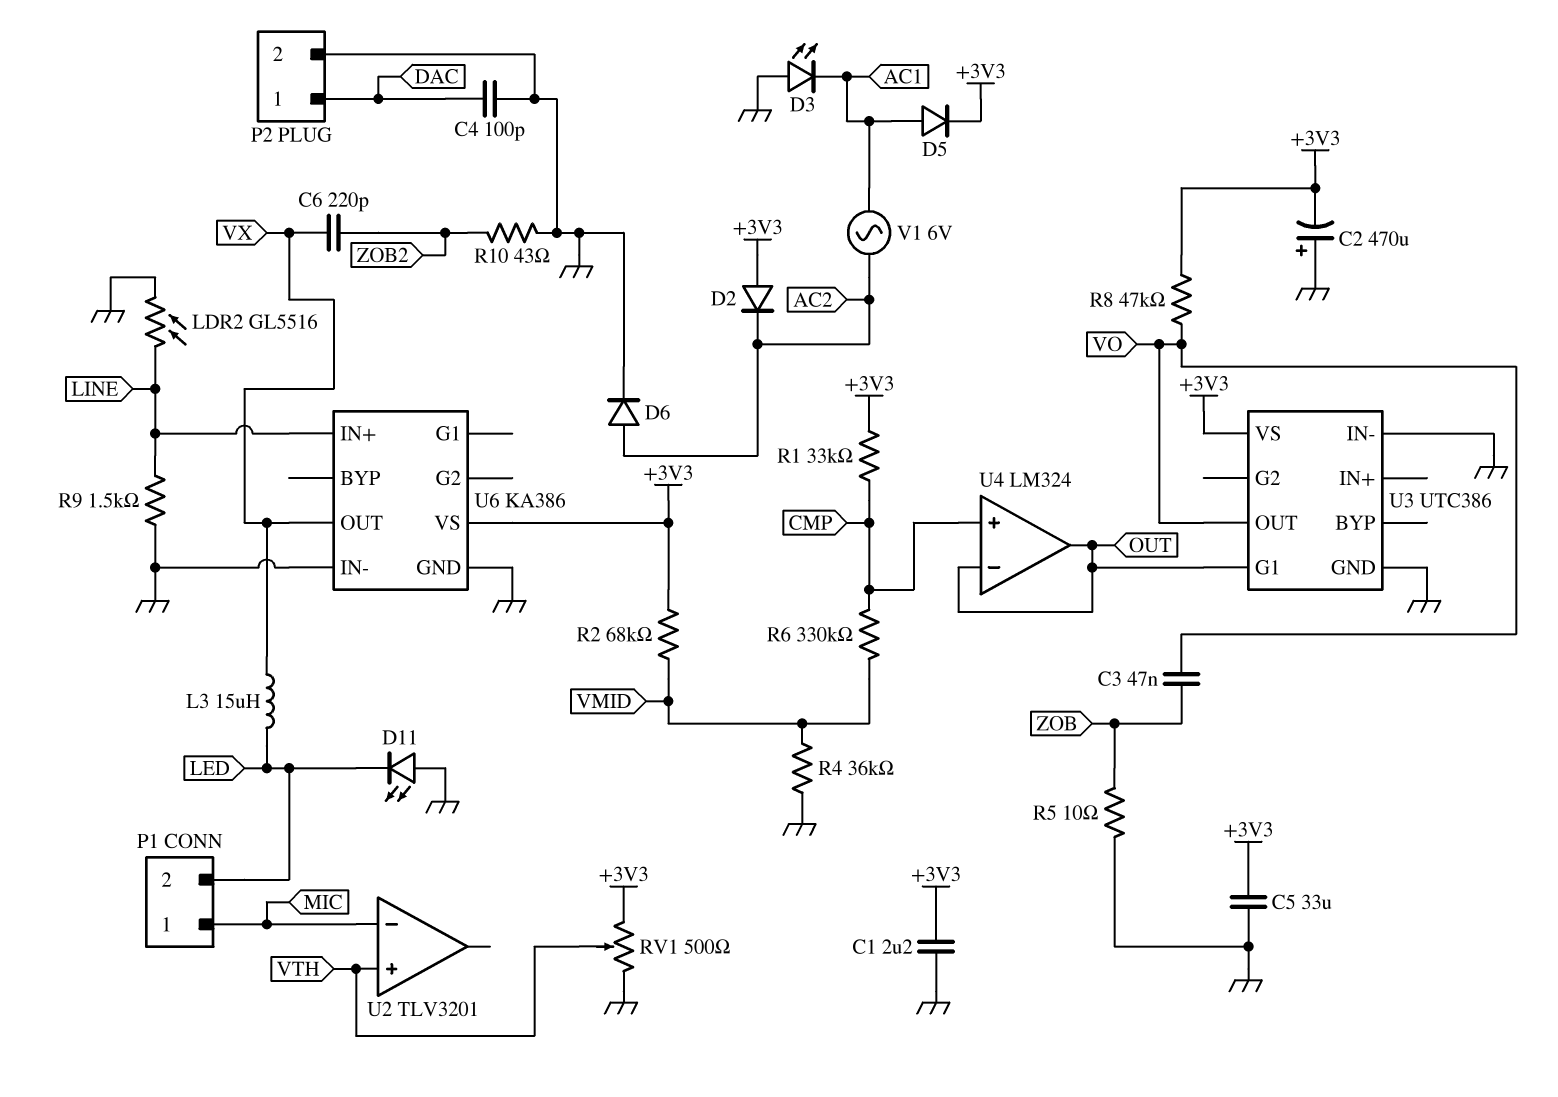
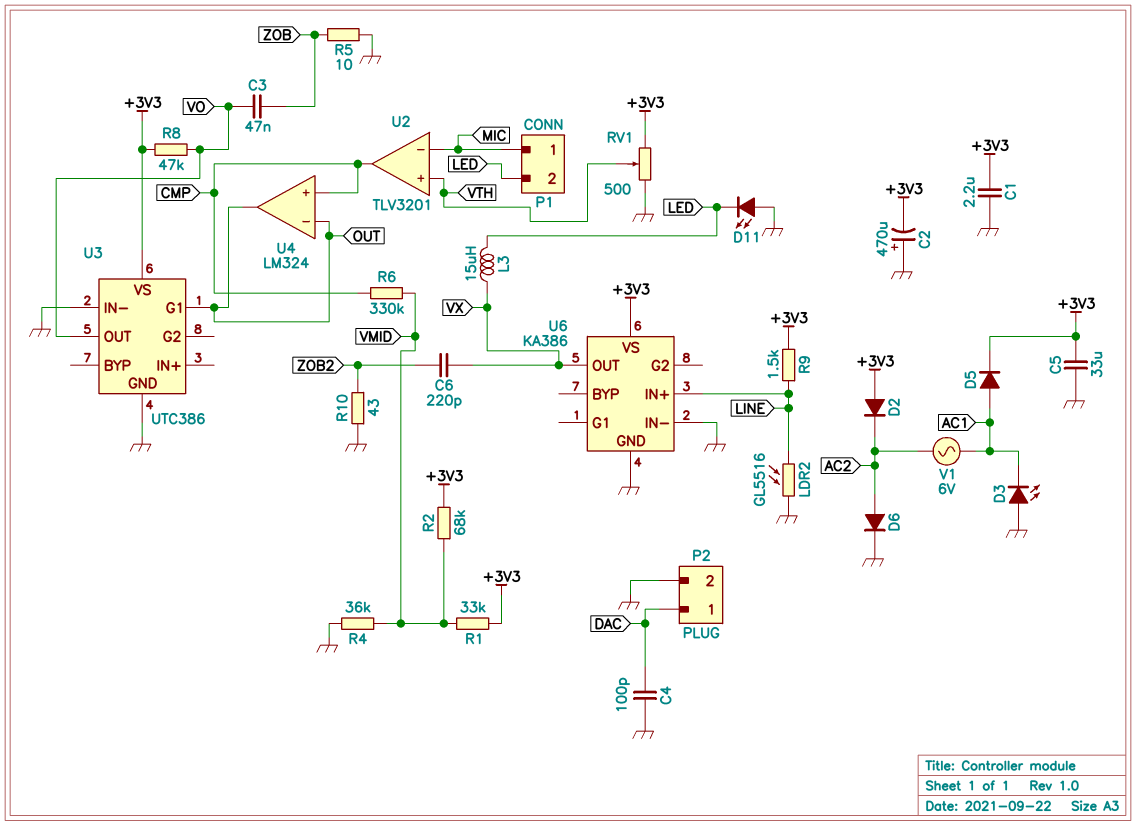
R1: 33k (+3V3, CMP) -> 33k (+3V3, VMID)
R9: 1.5k (GND, LINE) -> 1.5k (+3V3, LINE)
U2 pin out: none -> CMP

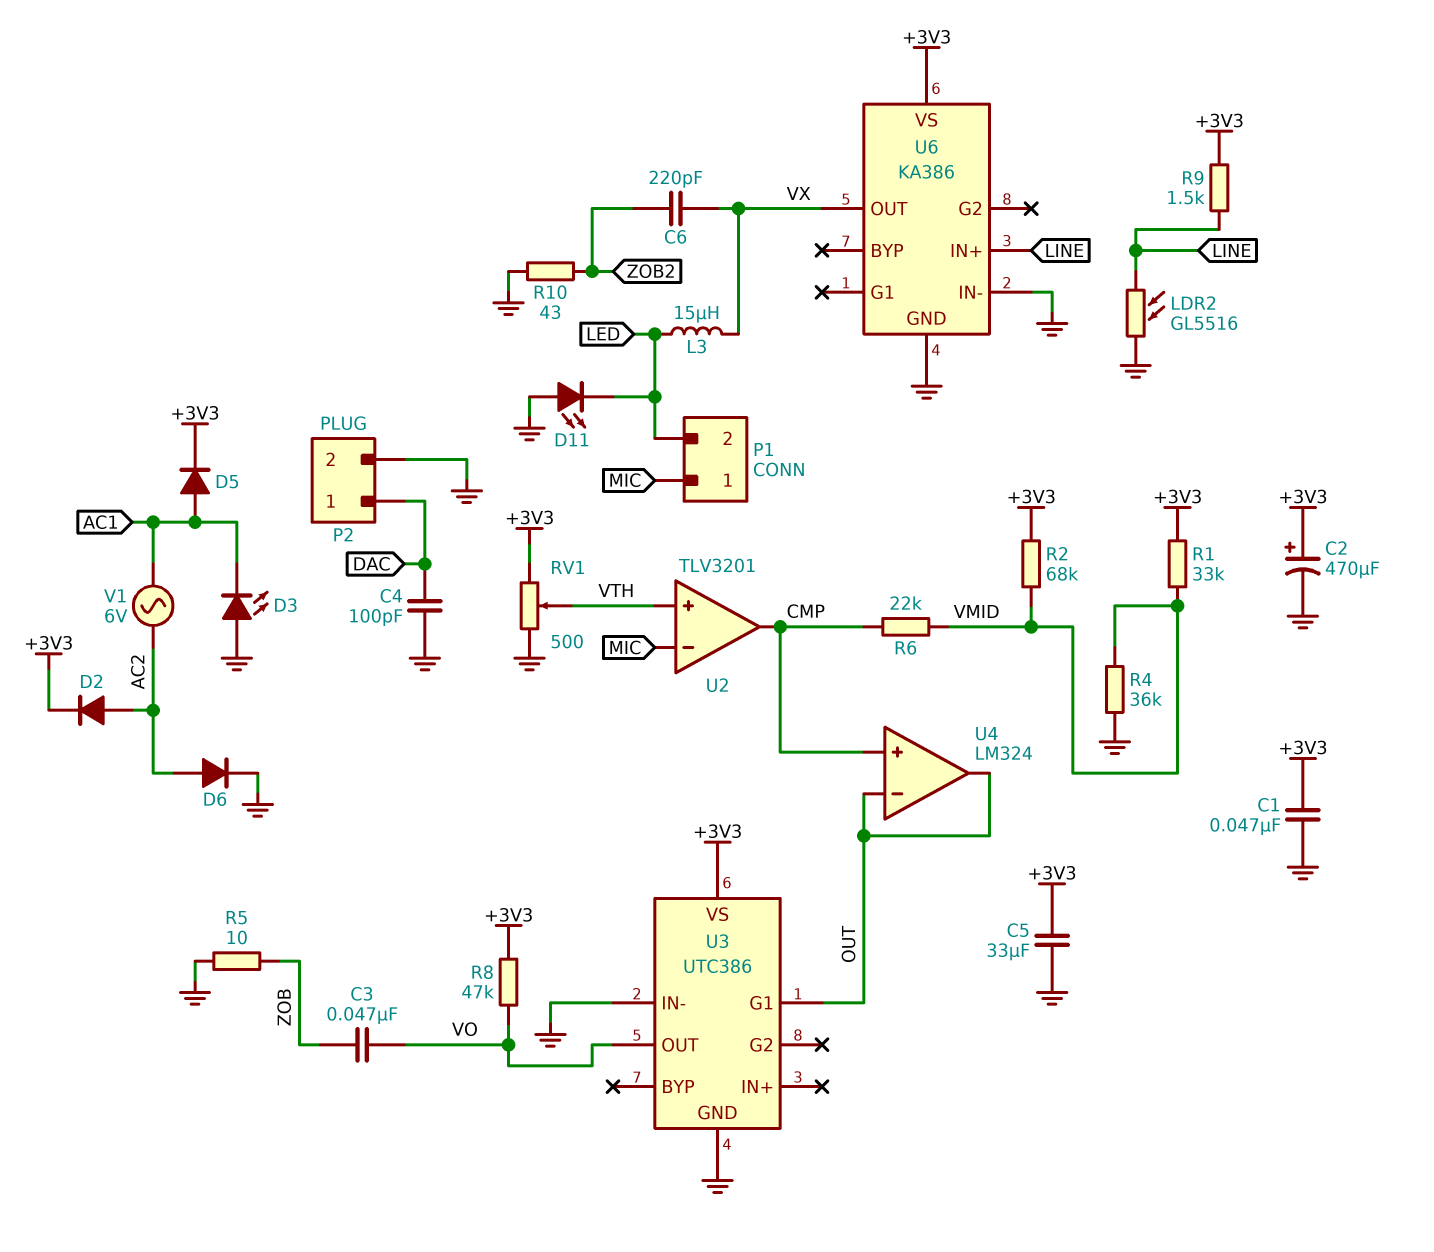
C1: 2.2uF (+3V3, GND) -> 47nF (+3V3, GND)
C2: 470uF (plus GND, minus +3V3) -> 470uF (plus +3V3, minus GND)
D2: diode (A +3V3, K AC2) -> diode (A AC2, K +3V3)
R6: 330k (CMP, VMID) -> 22k (CMP, VMID)

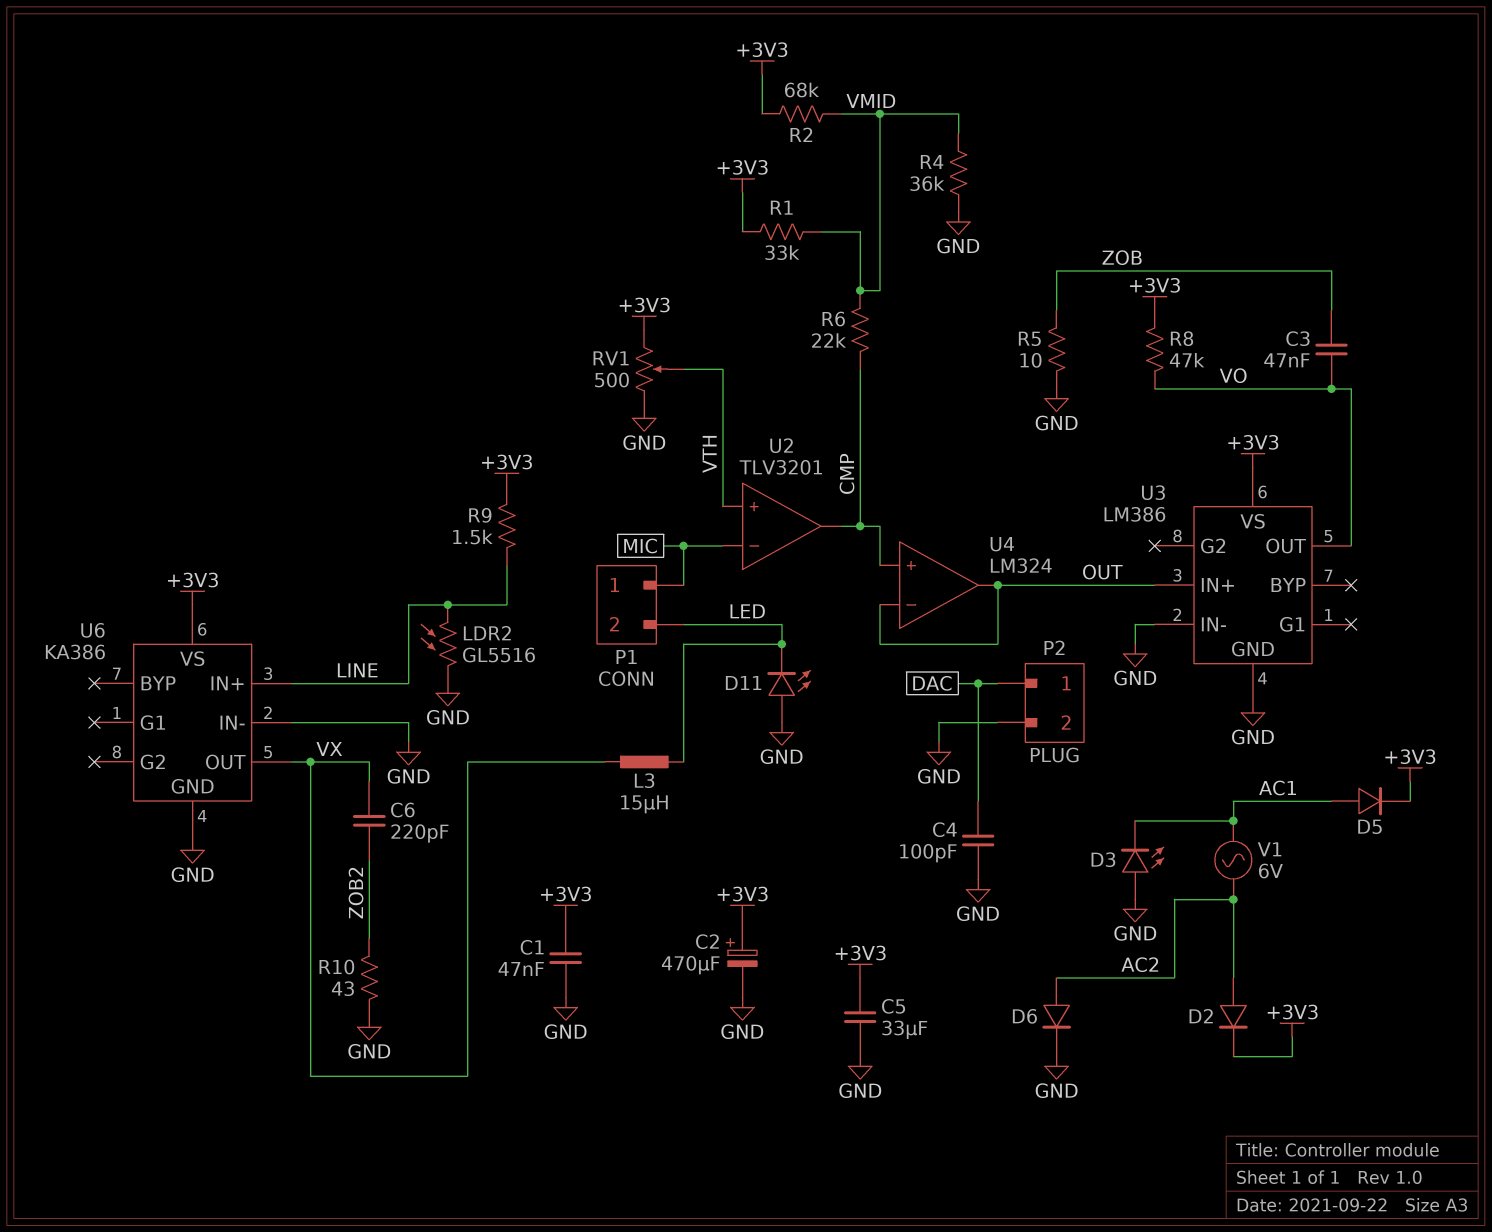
U3: UTC386 -> LM386
U3 pin G1: OUT -> none
U3 pin IN+: none -> OUT

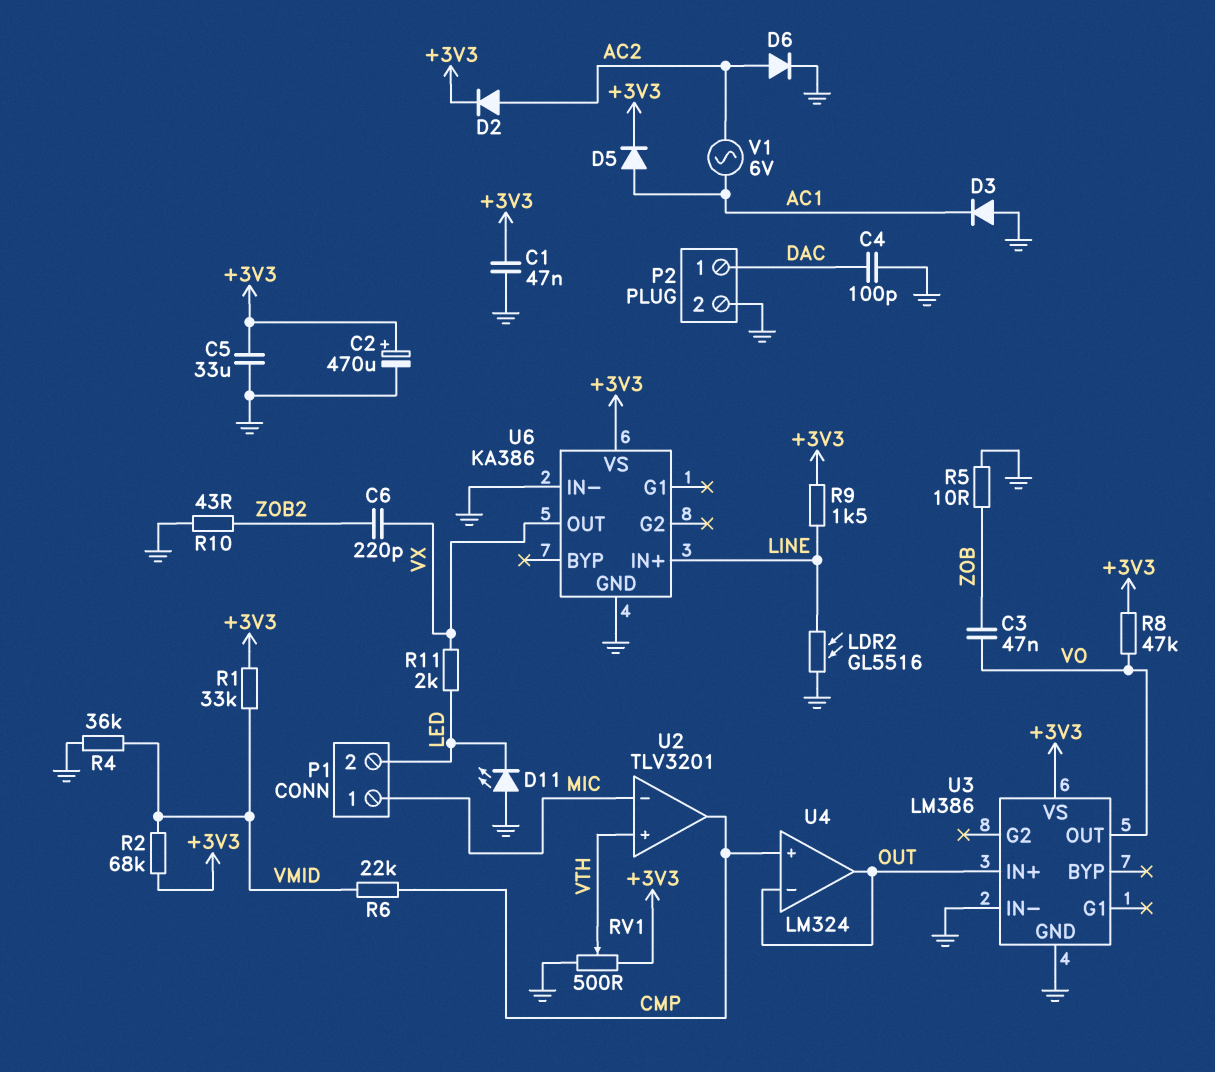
D3: LED (A GND, K AC1) -> diode (A GND, K AC1)
L3: 15uH (LED, VX) -> none
R11: none -> 2k (LED, VX)

